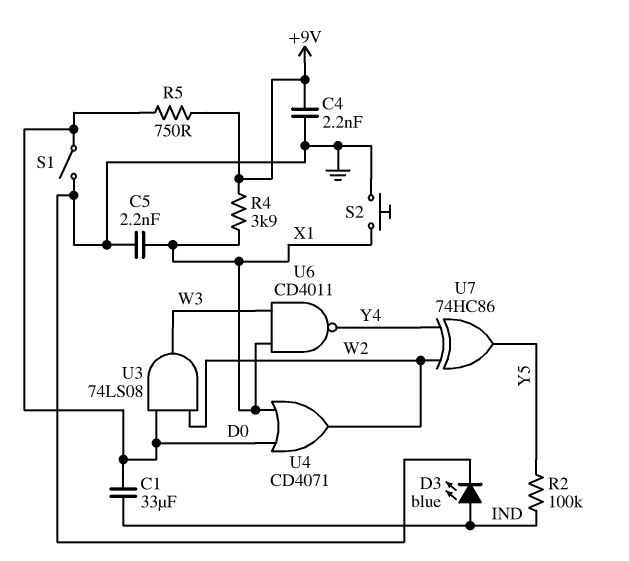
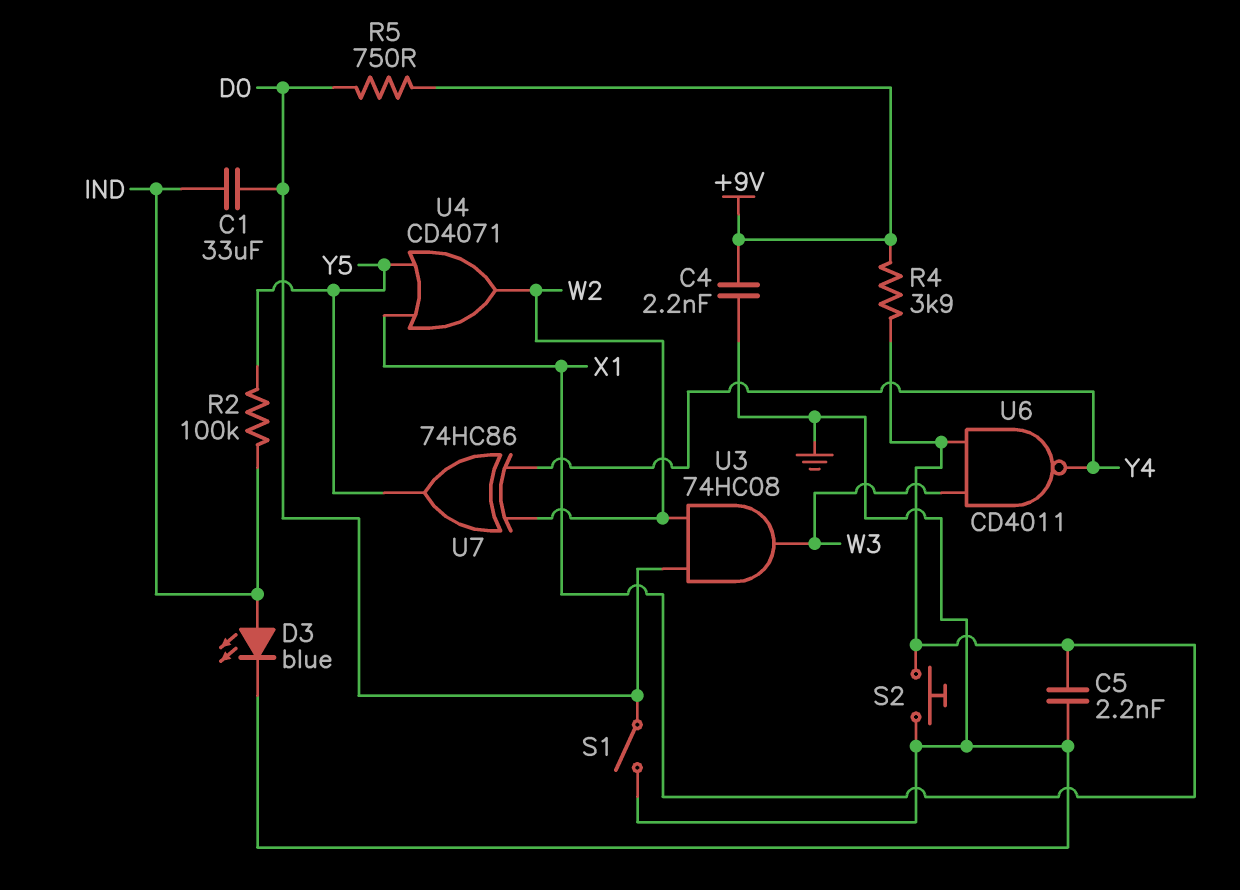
U3: AND 74LS08 (in D0, in W2, out W3) -> AND 74HC08 (in D0, in W2, out W3)
U4: OR CD4071 (in D0, in X1, out W2) -> OR CD4071 (in X1, in Y5, out W2)

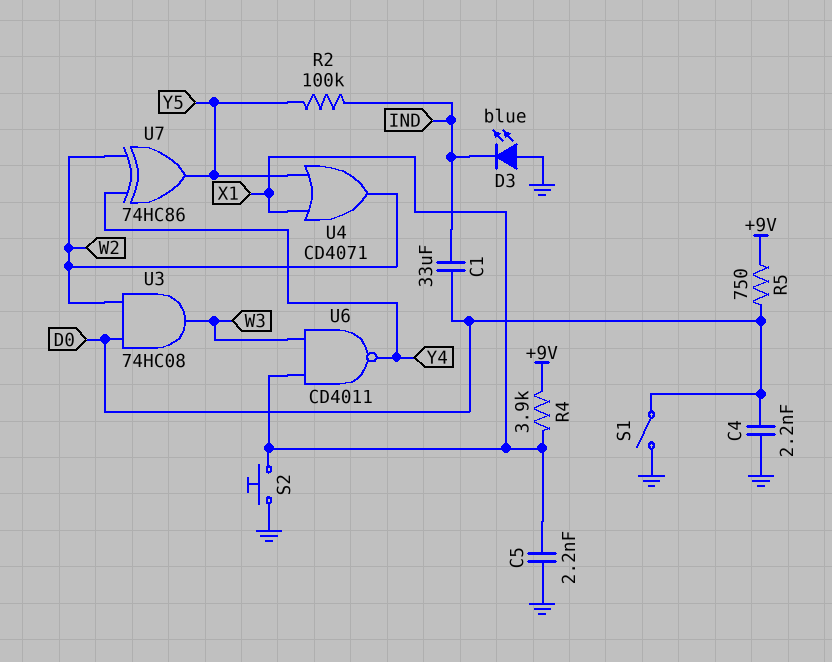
C4: 2.2nF (+9V, GND) -> 2.2nF (D0, GND)
D3: LED blue (A IND, K GND) -> LED blue (A GND, K IND)

